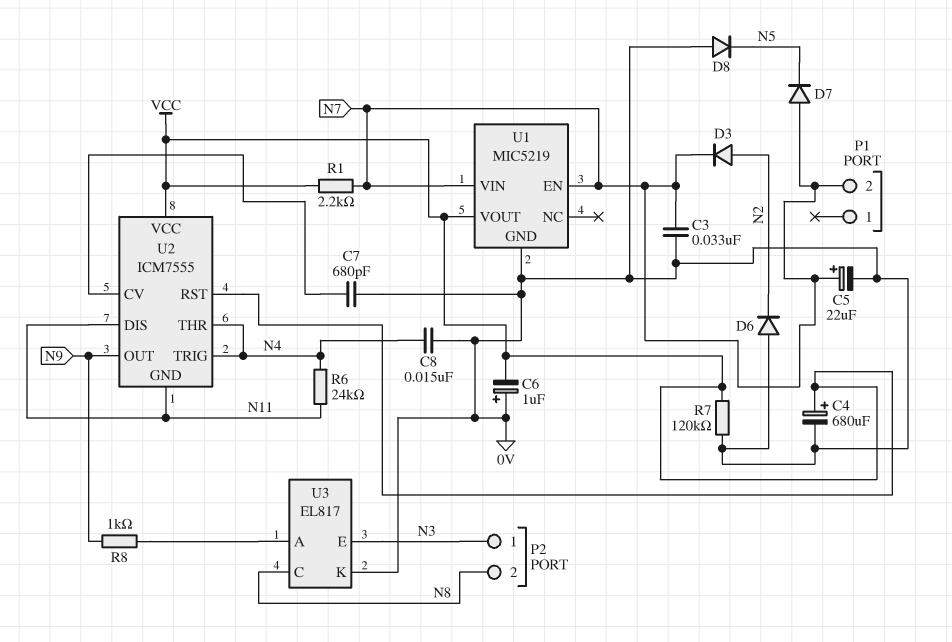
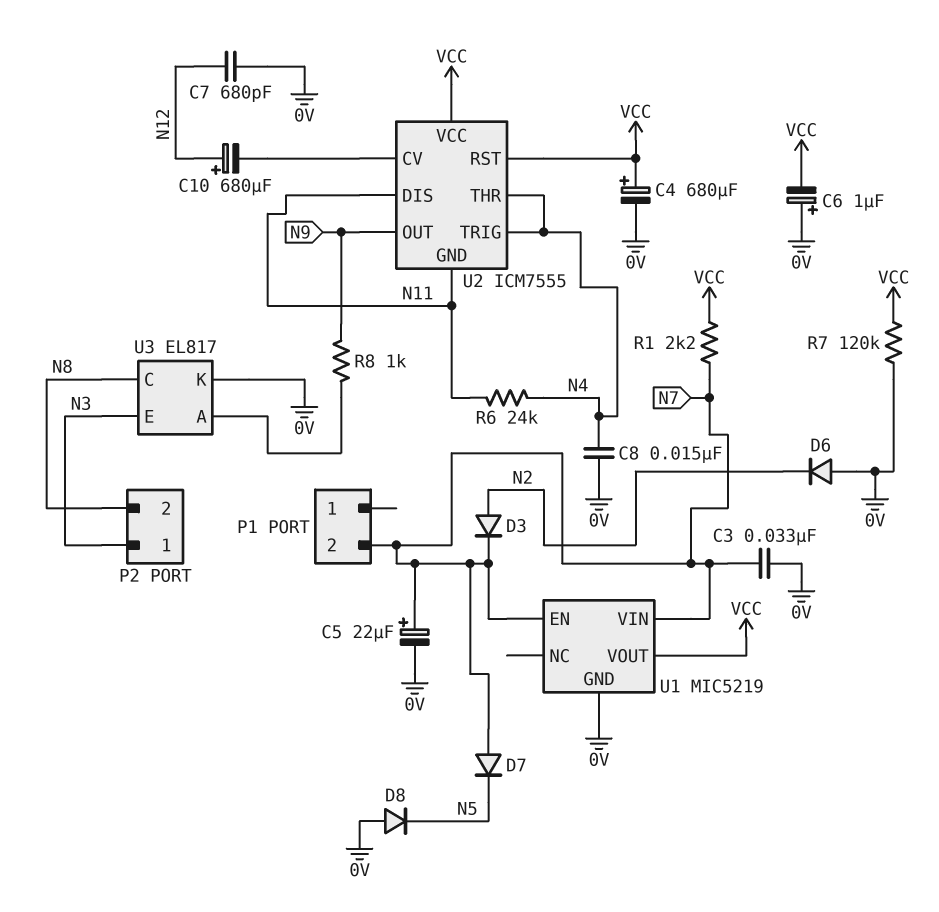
C7: 680pF (0V, U2/CV) -> 680pF (0V, N12)
C10: none -> 680uF (plus N12, minus U2/CV)

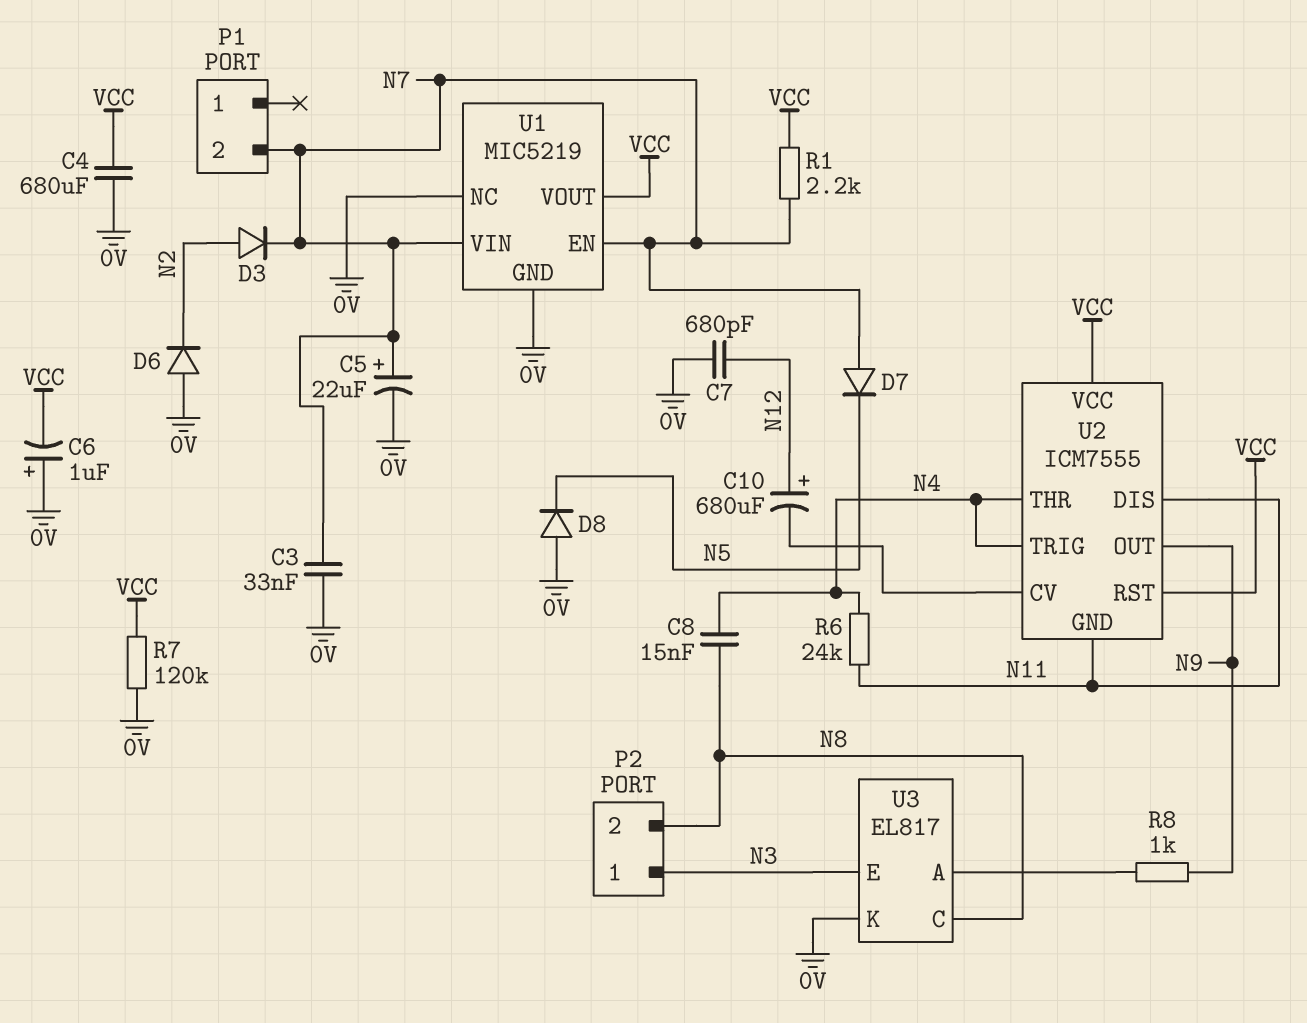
C4: 680uF (plus VCC, minus 0V) -> 680uF (0V, VCC)
C8: 15nF (0V, N4) -> 15nF (N4, N8)
U1 pin NC: none -> 0V

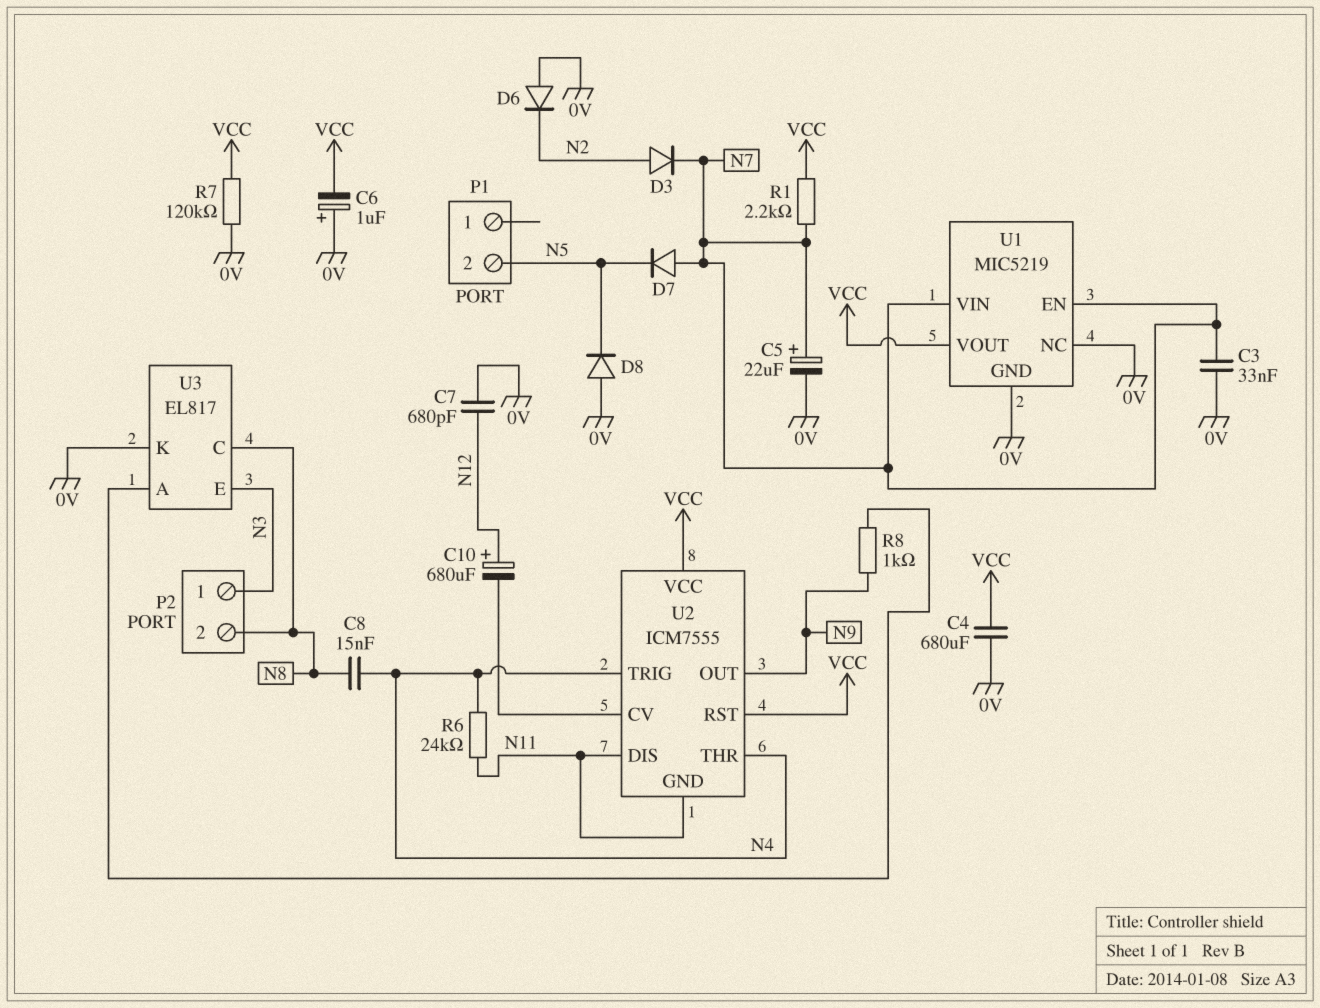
P1 pin 2: N7 -> N5

